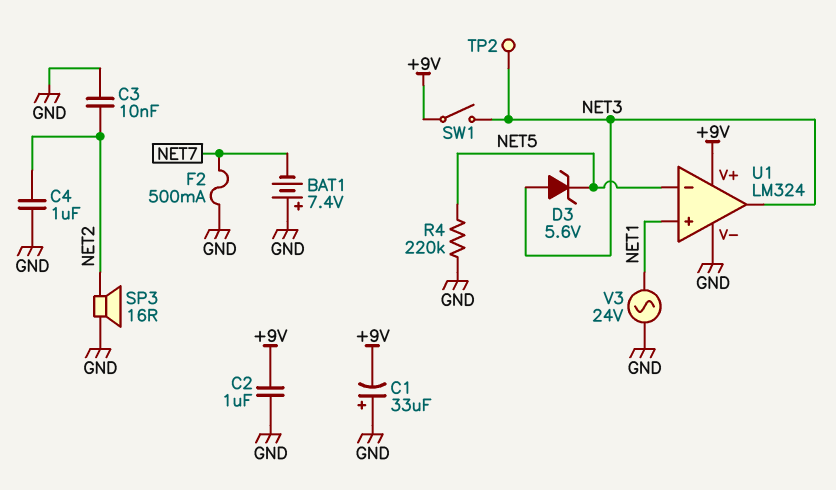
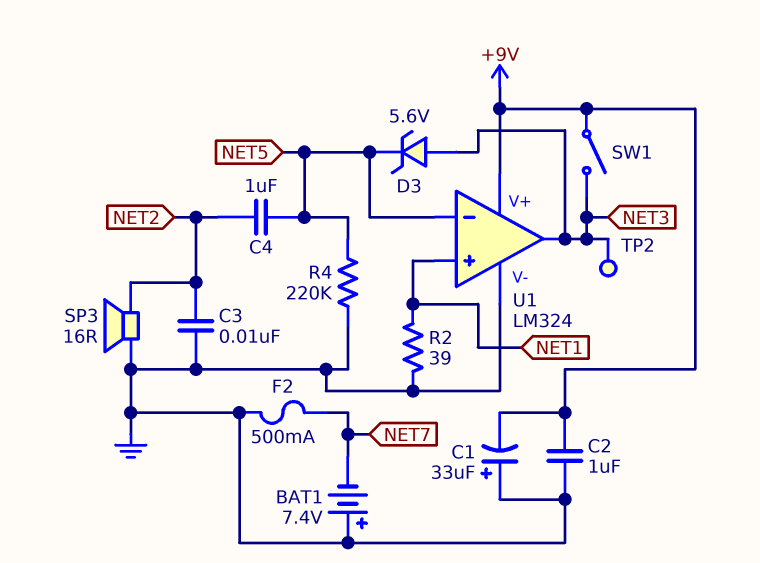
C4: 1uF (GND, NET2) -> 1uF (NET2, NET5)
R2: none -> 39 (GND, NET1)
V3: AC 24V (GND, NET1) -> none

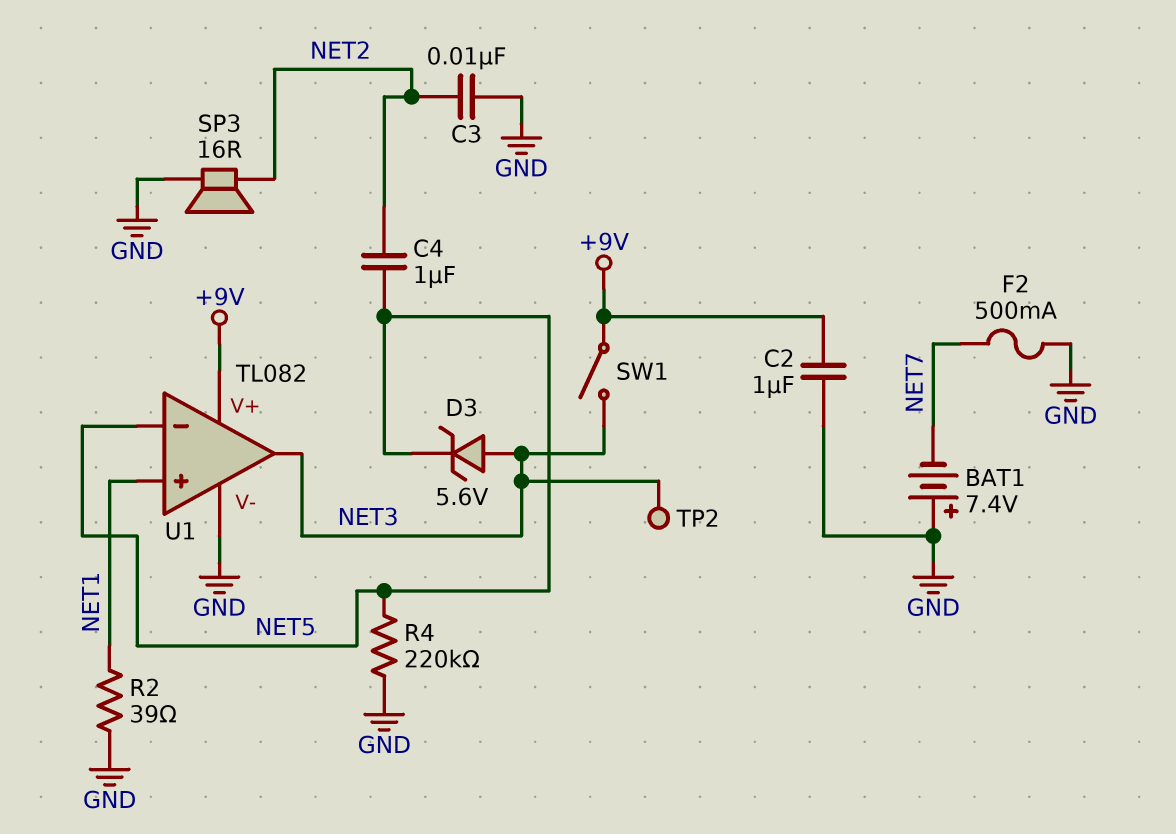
C1: 33uF (plus GND, minus +9V) -> none
U1: LM324 -> TL082

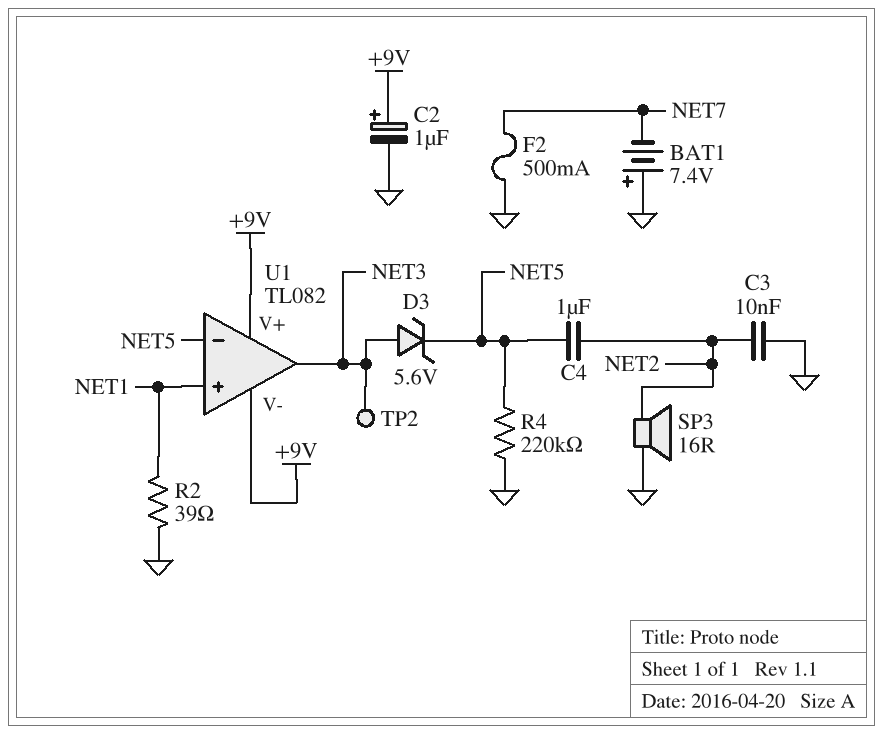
C2: 1uF (+9V, GND) -> 1uF (plus +9V, minus GND)
SW1: switch (+9V, NET3) -> none
U1 pin V-: GND -> +9V

